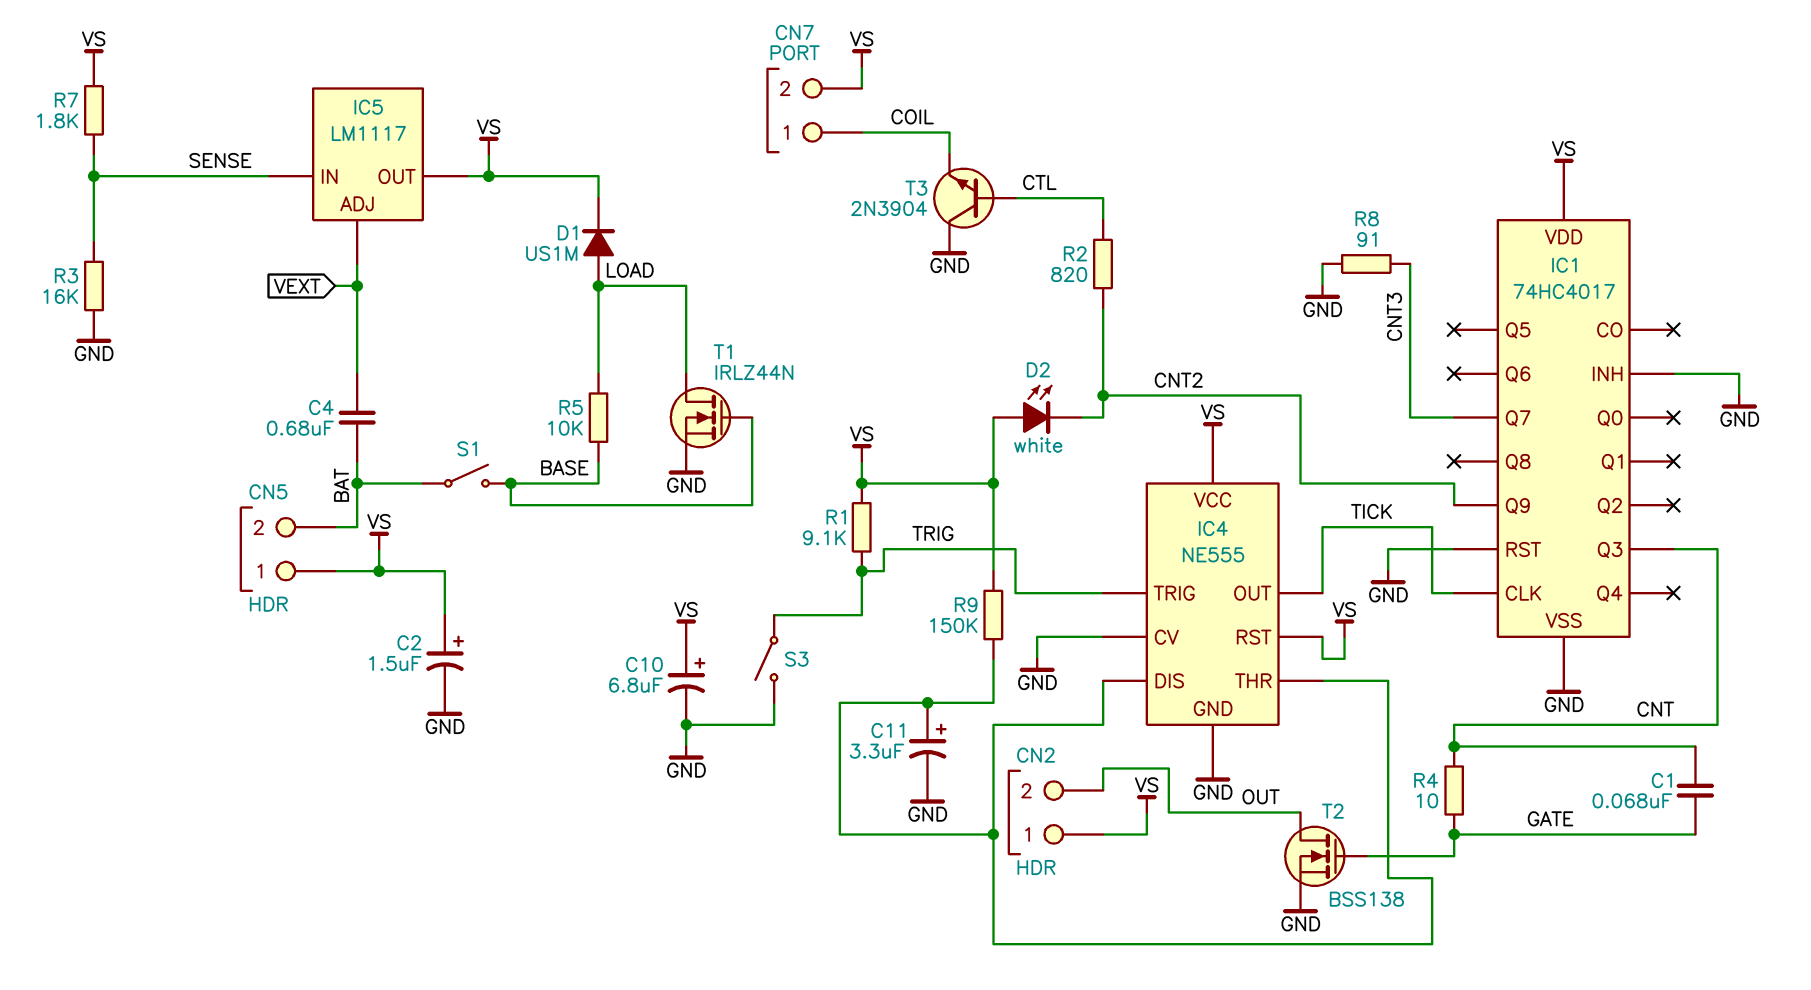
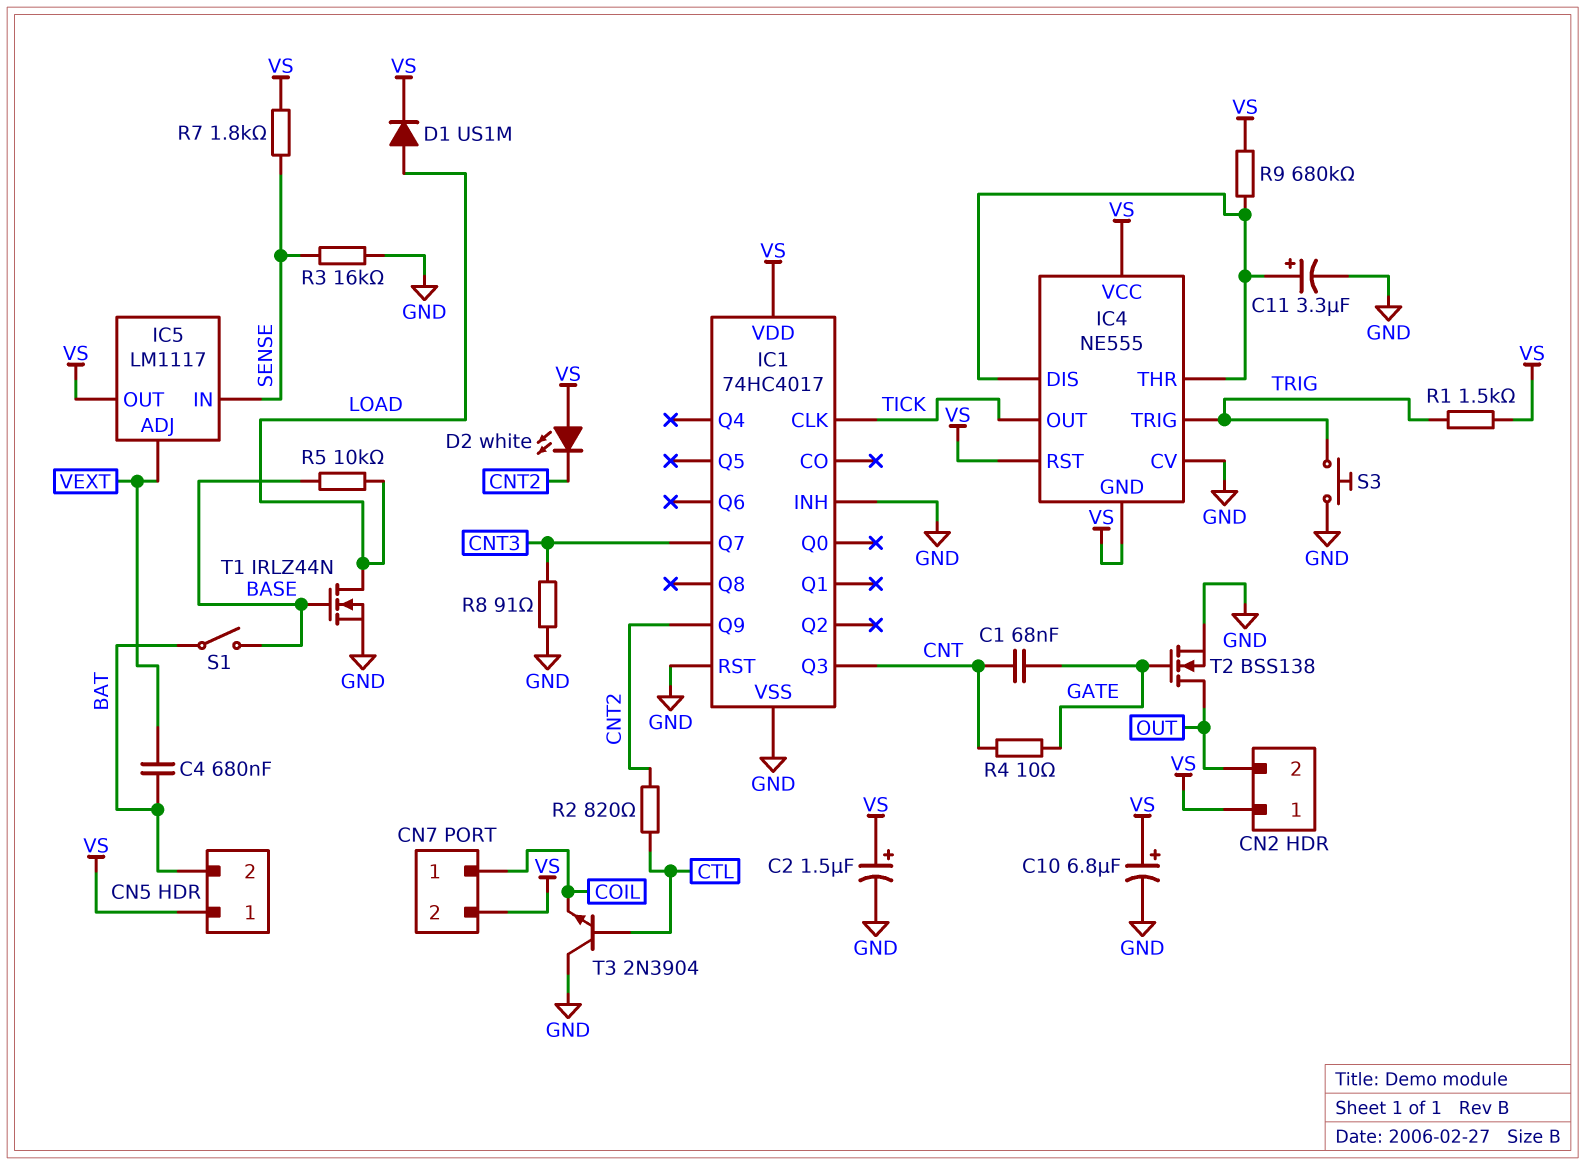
IC4 pin GND: GND -> VS
R1: 9.1k (TRIG, VS) -> 1.5k (TRIG, VS)
R9: 150k (IC4/DIS, VS) -> 680k (IC4/DIS, VS)
S3: switch (GND, TRIG) -> button (GND, TRIG)

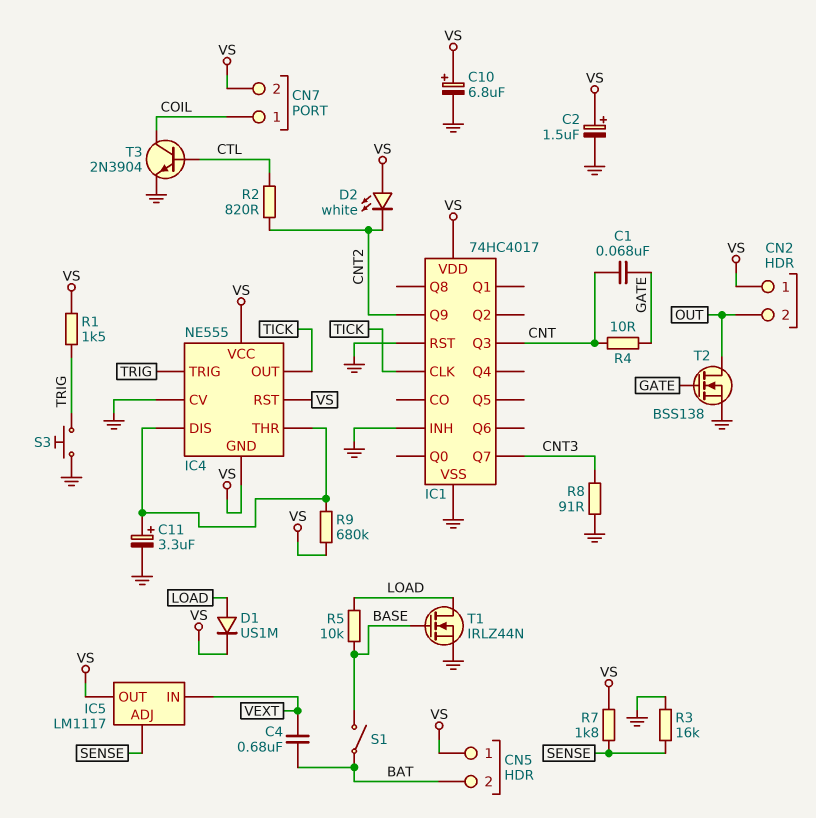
IC5 pin ADJ: VEXT -> SENSE
IC5 pin IN: SENSE -> VEXT
T3: NPN 2N3904 (B CTL, C GND, E COIL) -> NPN 2N3904 (B CTL, C COIL, E GND)

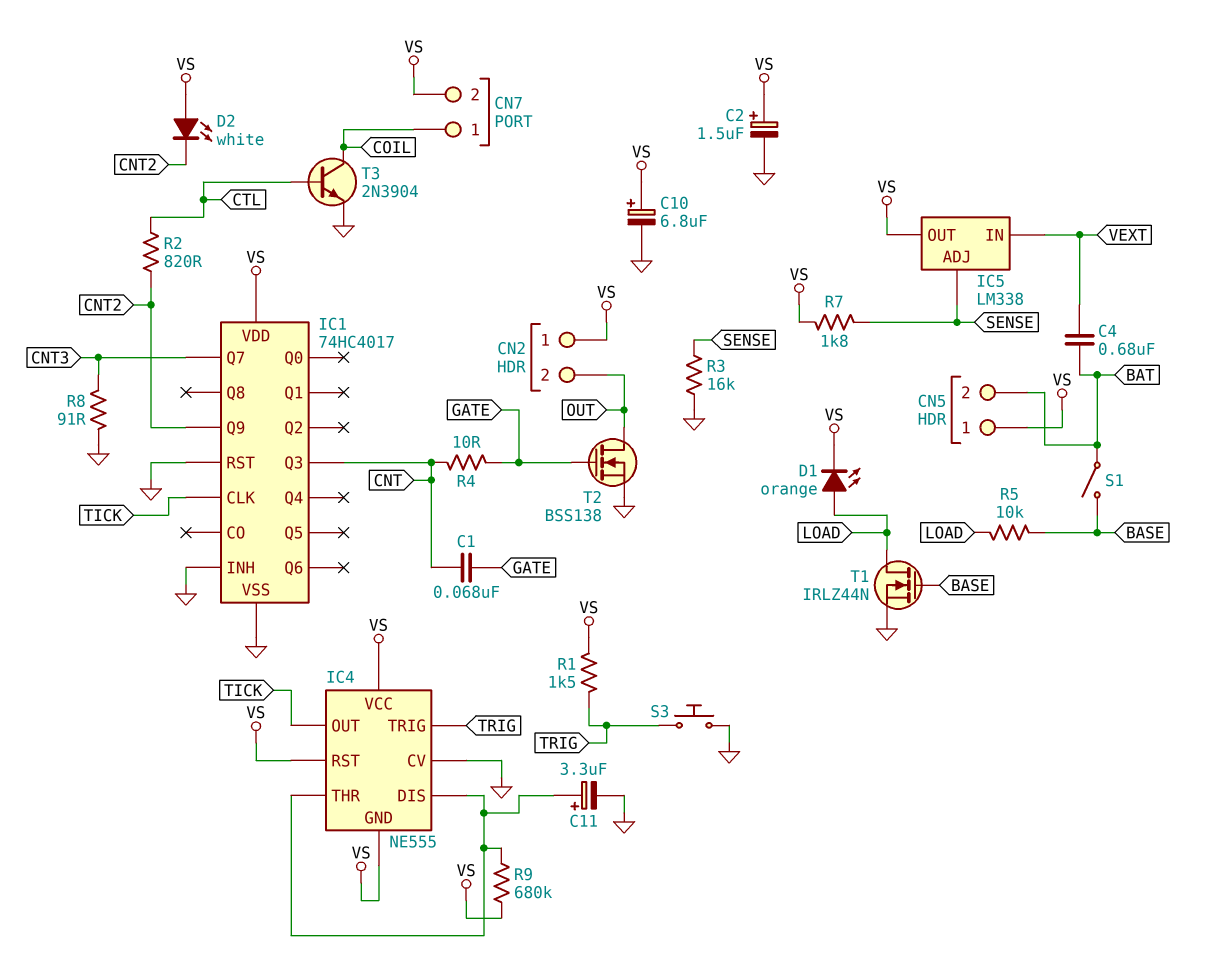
D1: diode US1M (A LOAD, K VS) -> LED orange (A LOAD, K VS)
IC5: LM1117 -> LM338

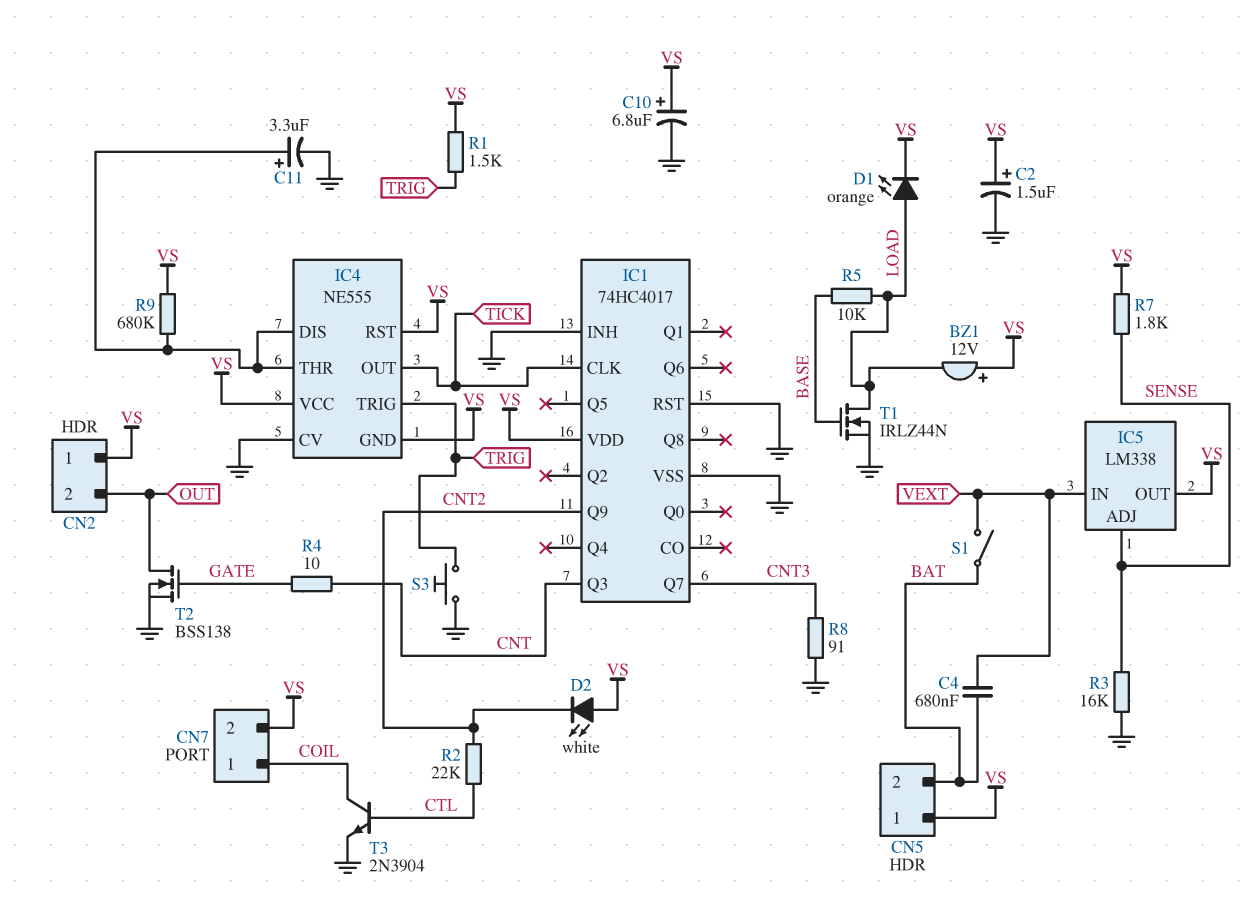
BZ1: none -> buzzer 12V (plus VS, minus LOAD)
C1: 68nF (CNT, GATE) -> none
R2: 820 (CNT2, CTL) -> 22k (CNT2, CTL)
S1: switch (BASE, BAT) -> switch (BAT, VEXT)

